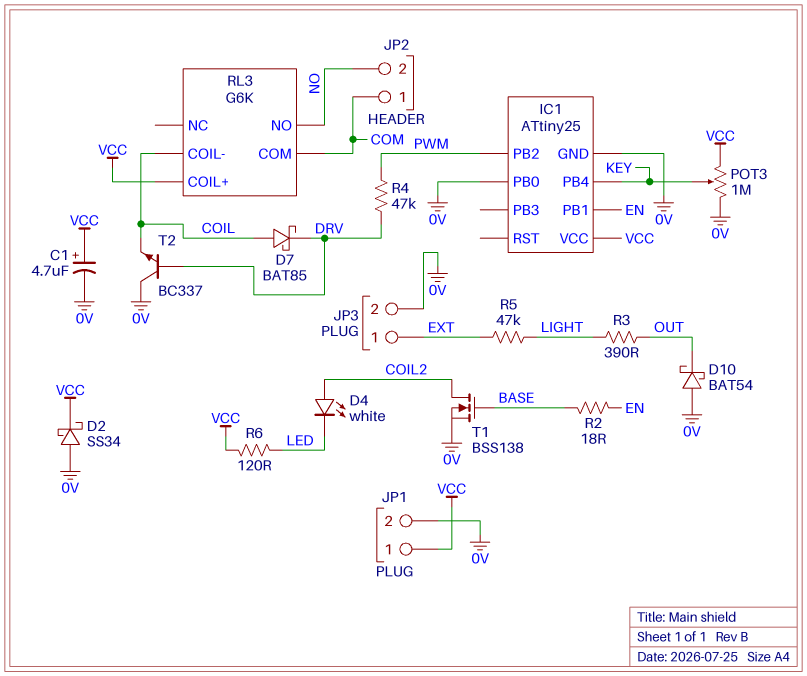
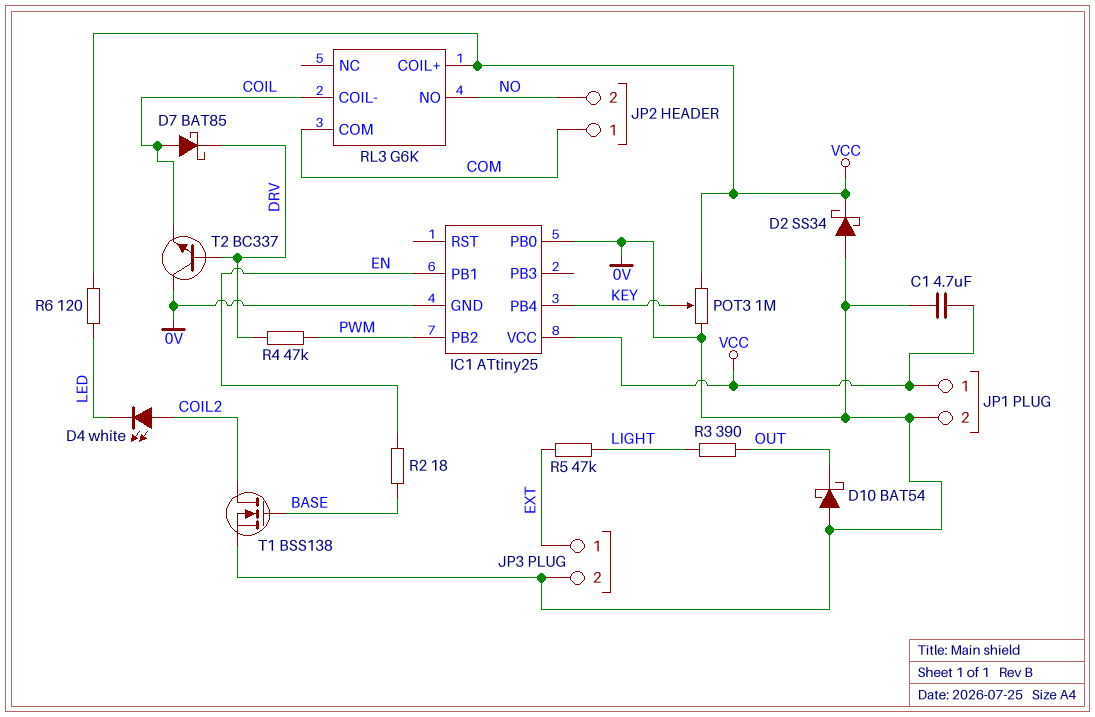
C1: 4.7uF (plus VCC, minus 0V) -> 4.7uF (0V, VCC)

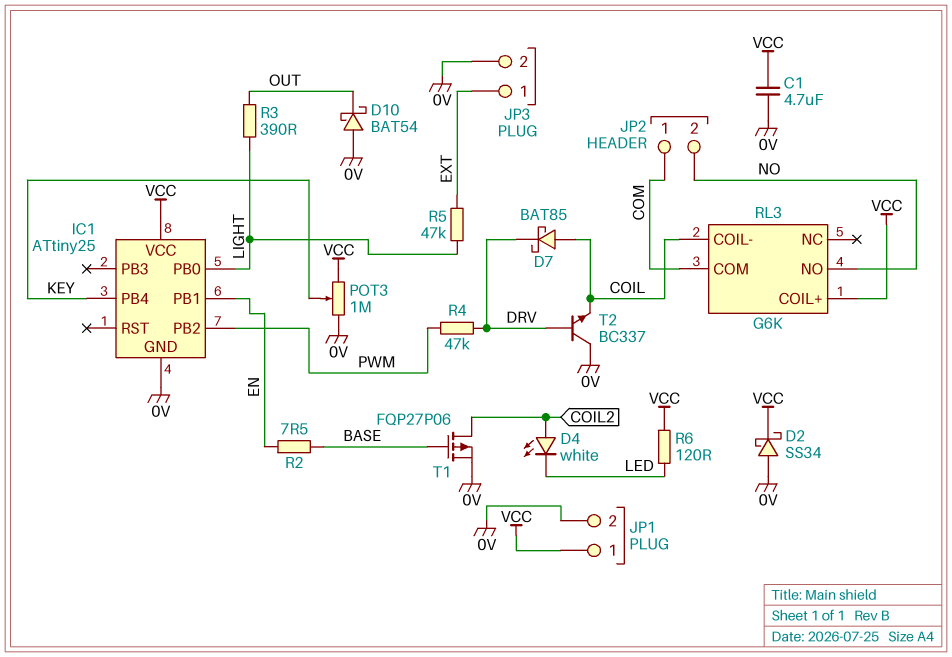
IC1 pin PB0: 0V -> LIGHT
R2: 18 (BASE, EN) -> 7.5 (BASE, EN)
T1: NMOS BSS138 (G BASE, D COIL2, S 0V) -> PMOS FQP27P06 (G BASE, D COIL2, S 0V)

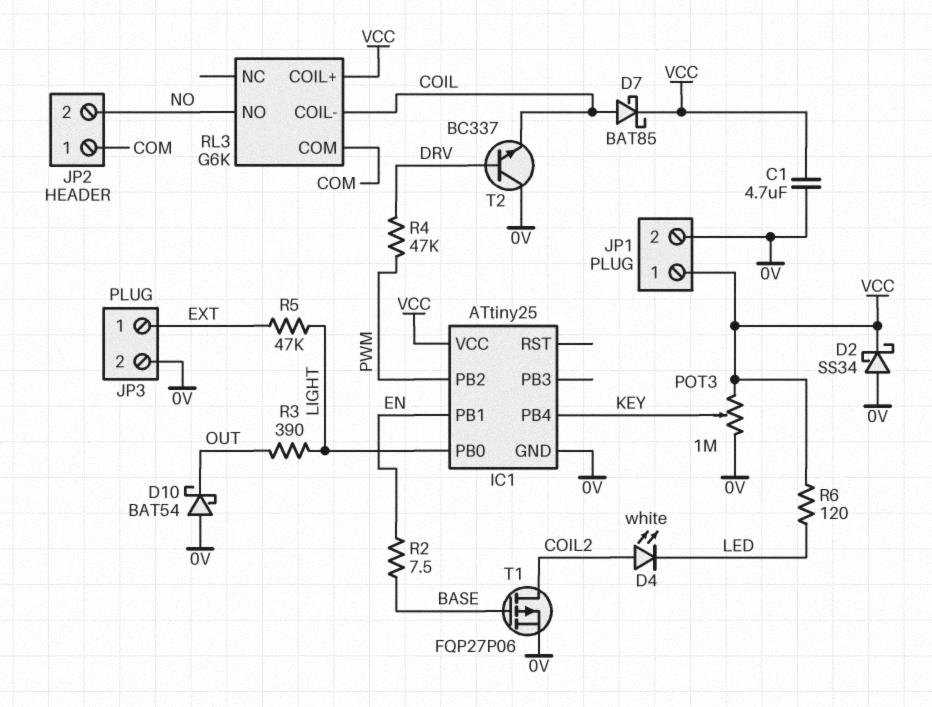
D7: schottky BAT85 (A COIL, K DRV) -> schottky BAT85 (A COIL, K VCC)

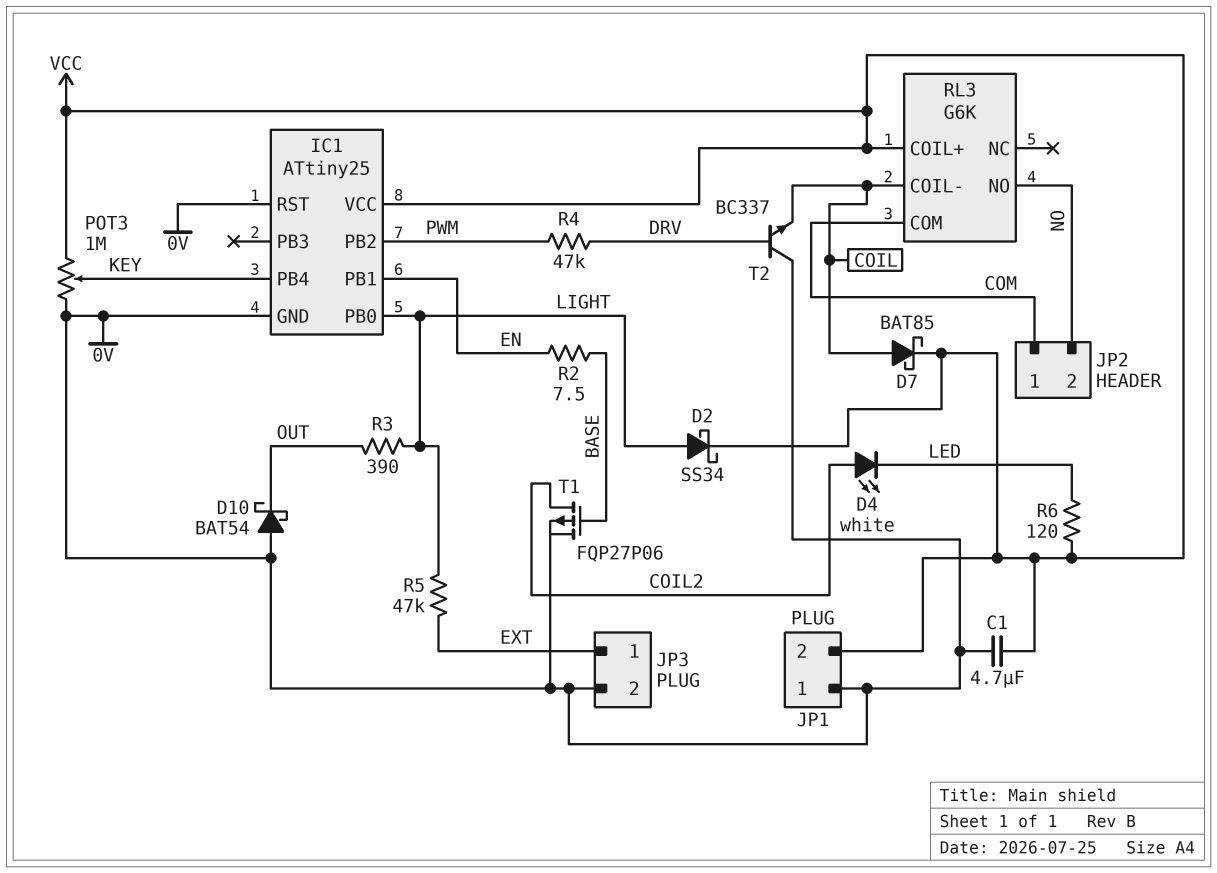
D2: schottky SS34 (A 0V, K VCC) -> schottky SS34 (A LIGHT, K VCC)
IC1 pin RST: none -> 0V
JP1 pin 1: VCC -> 0V
JP1 pin 2: 0V -> VCC

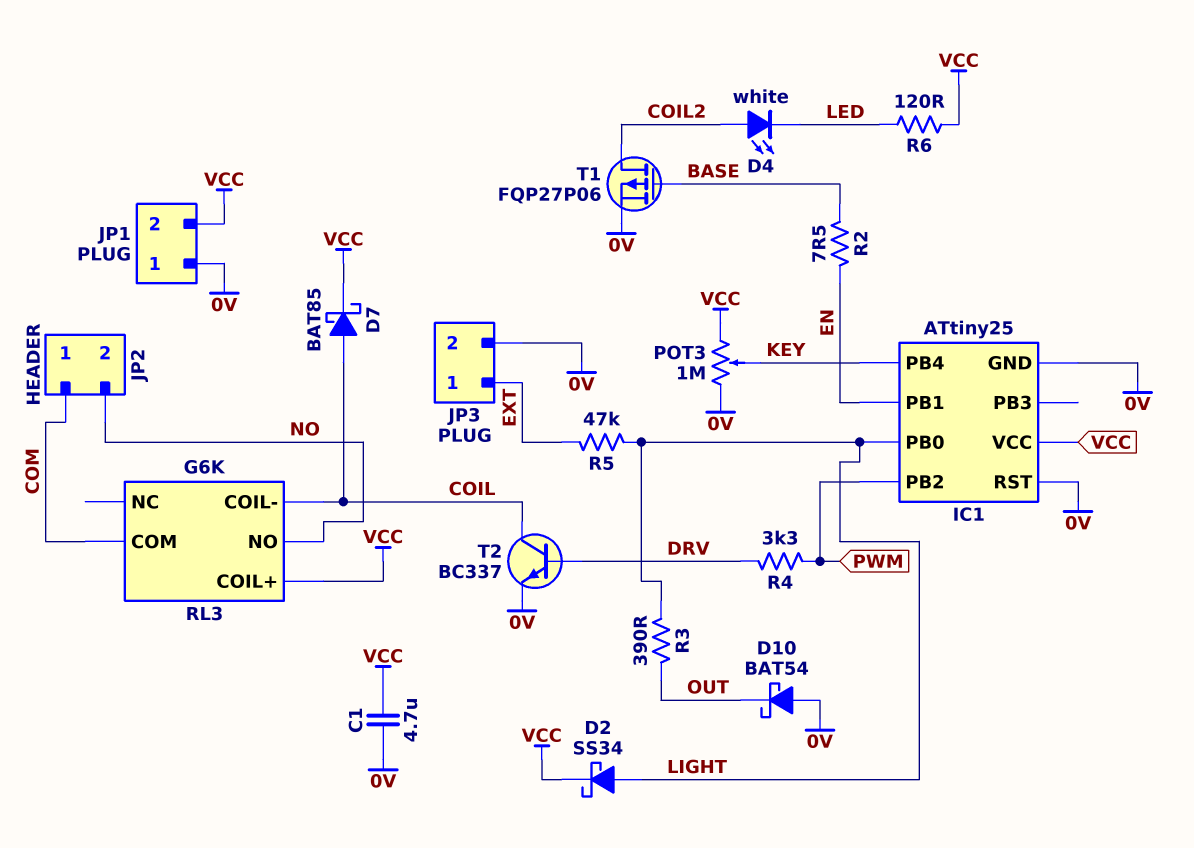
R4: 47k (DRV, PWM) -> 3.3k (DRV, PWM)
T2: NPN BC337 (B DRV, C 0V, E COIL) -> NPN BC337 (B DRV, C COIL, E 0V)

